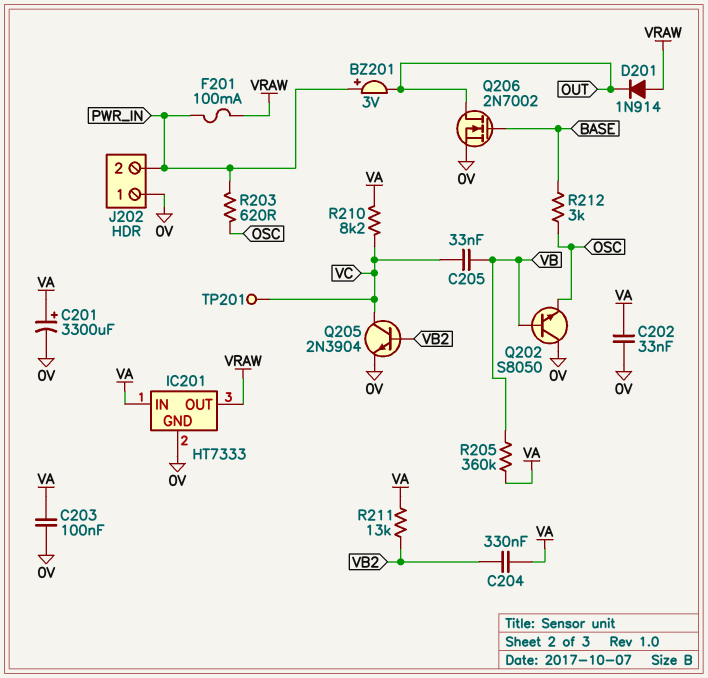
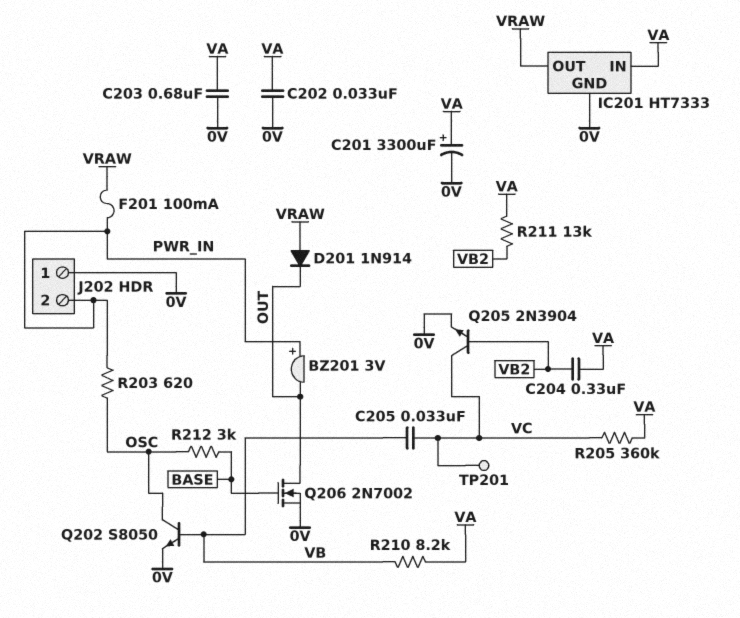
C203: 100nF (0V, VA) -> 680nF (0V, VA)
Q202: NPN S8050 (B VB, C 0V, E OSC) -> NPN S8050 (B VB, C OSC, E 0V)
R205: 360k (VA, VB) -> 360k (VA, VC)
R210: 8.2k (VA, VC) -> 8.2k (VA, VB)

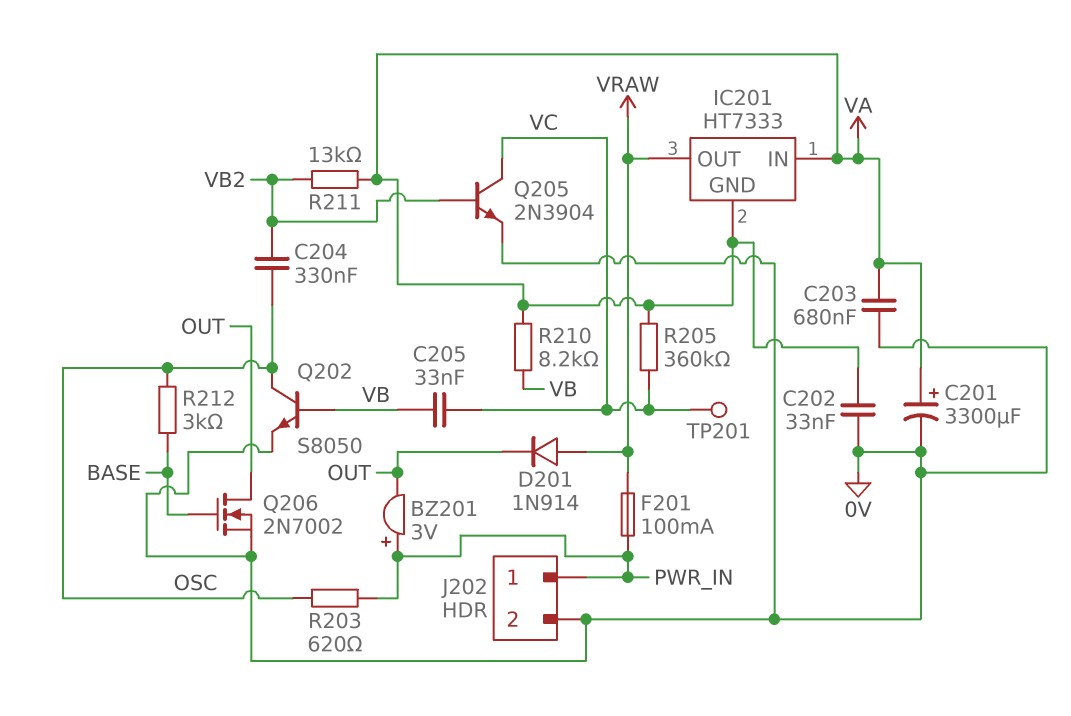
C204: 330nF (VA, VB2) -> 330nF (OSC, VB2)
IC201 pin GND: 0V -> VA
J202 pin 1: 0V -> PWR_IN
J202 pin 2: PWR_IN -> 0V

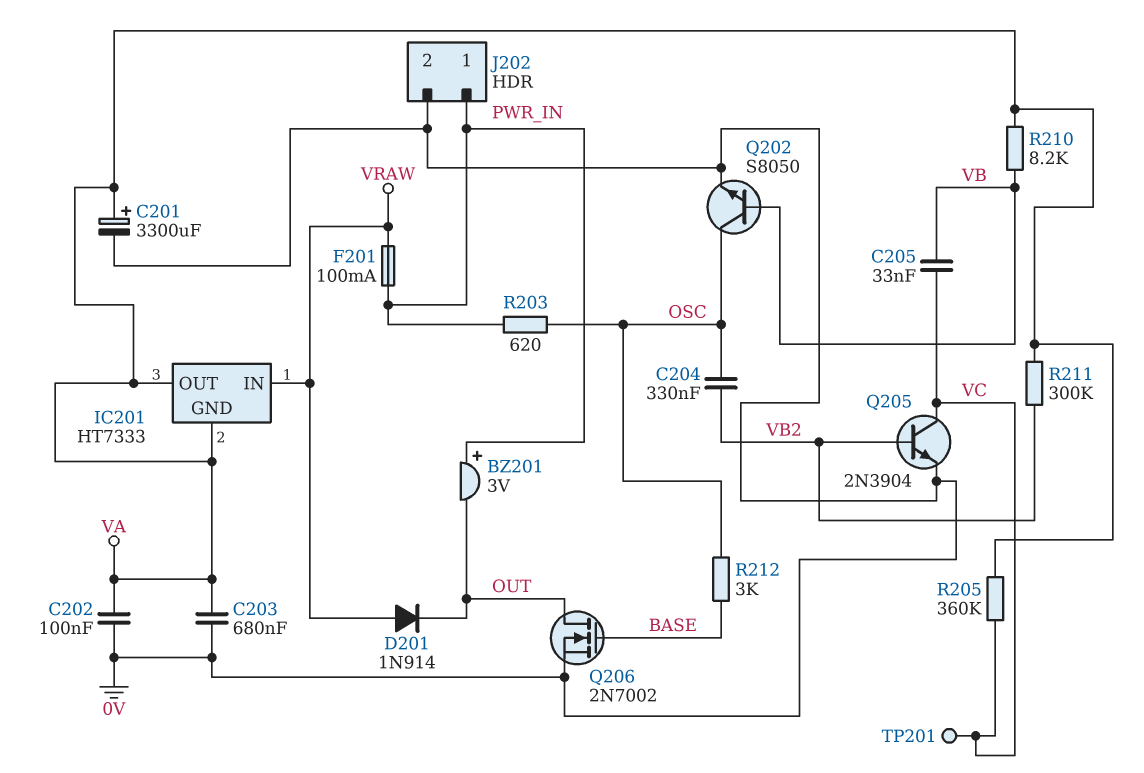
C202: 33nF (0V, VA) -> 100nF (0V, VA)
IC201 pin IN: VA -> VRAW
IC201 pin OUT: VRAW -> VA
R211: 13k (VA, VB2) -> 300k (VA, VB2)

